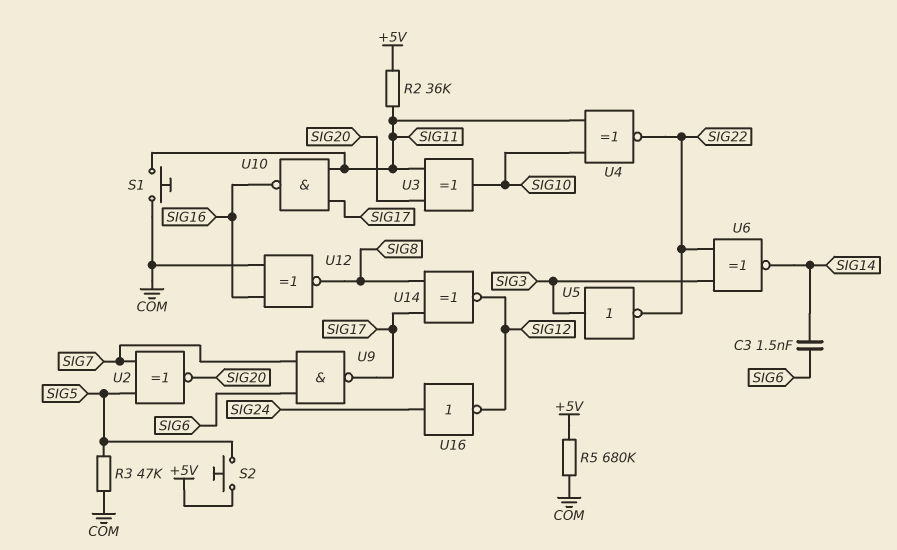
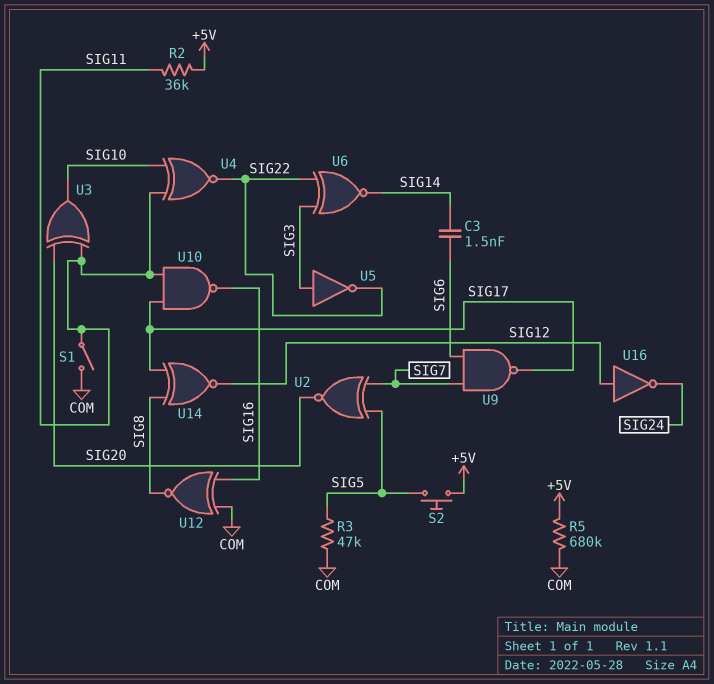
S1: button (COM, SIG11) -> switch (COM, SIG11)
U16: NOT (in SIG24, out SIG12) -> NOT (in SIG12, out SIG24)

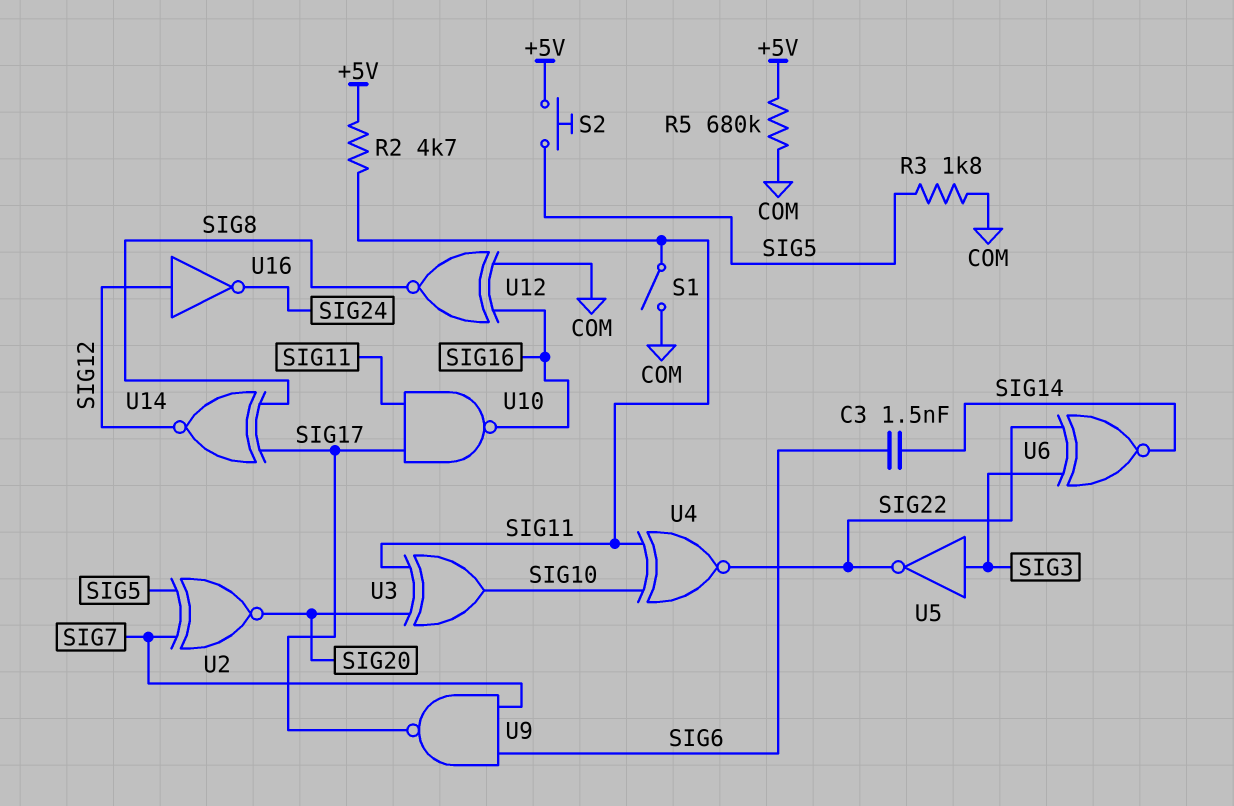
R2: 36k (+5V, SIG11) -> 4.7k (+5V, SIG11)
R3: 47k (COM, SIG5) -> 1.8k (COM, SIG5)

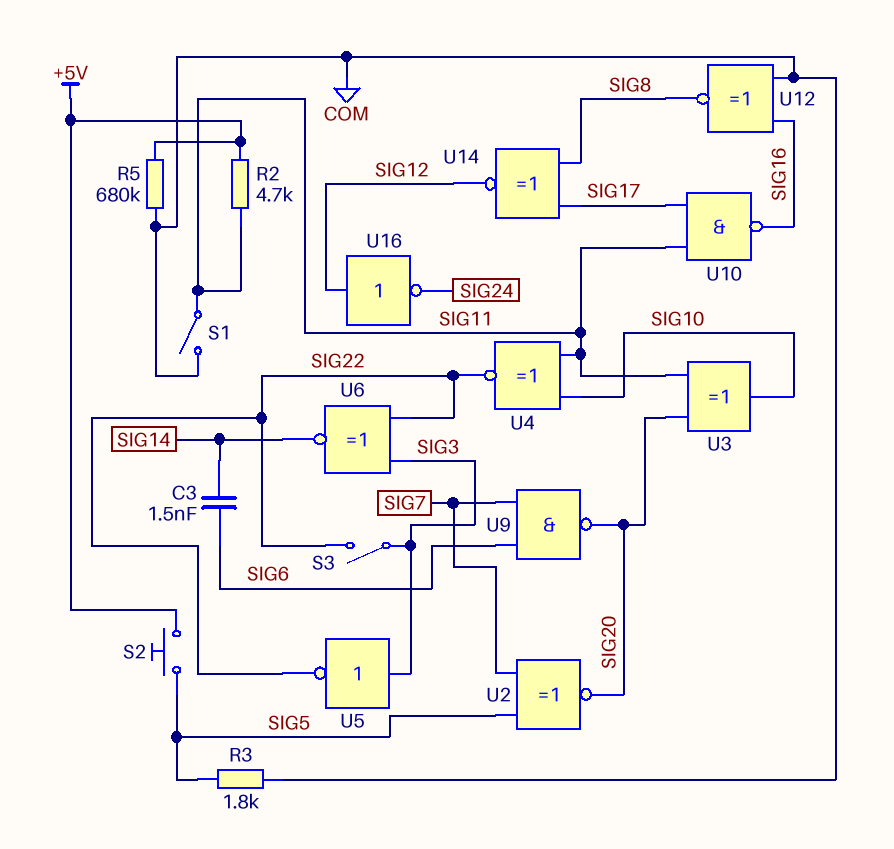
S3: none -> switch (SIG3, SIG22)
U9: NAND (in SIG6, in SIG7, out SIG17) -> NAND (in SIG6, in SIG7, out SIG20)

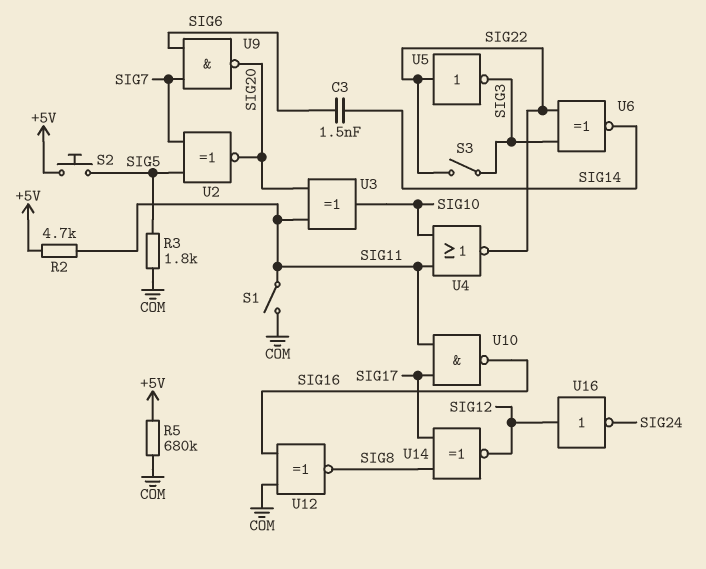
U4: XNOR (in SIG10, in SIG11, out SIG22) -> NOR (in SIG10, in SIG11, out SIG22)
U5: NOT (in SIG3, out SIG22) -> NOT (in SIG22, out SIG3)

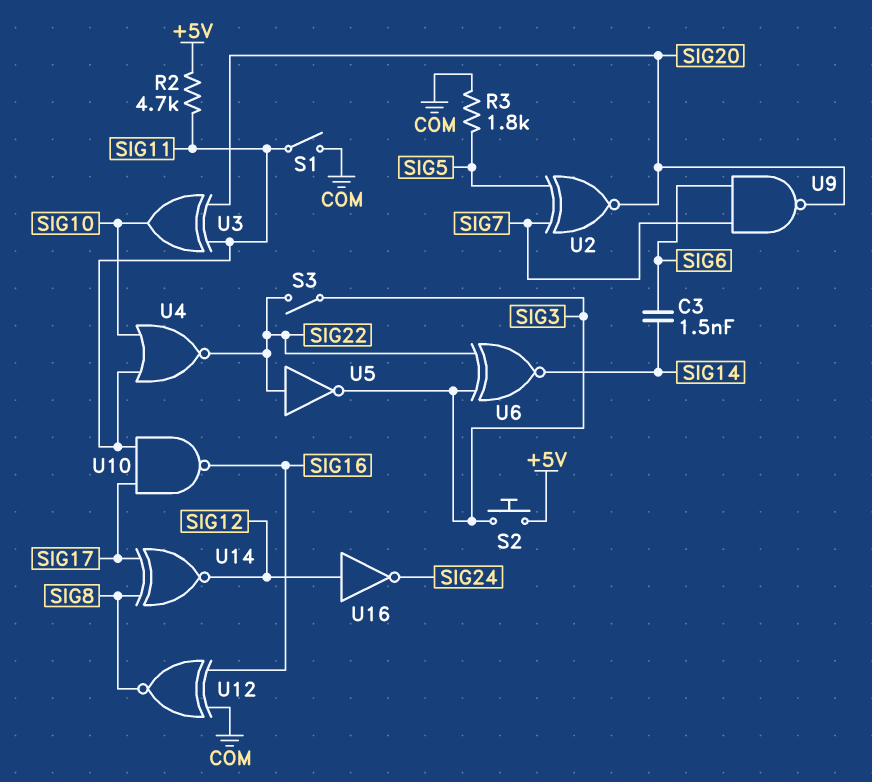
R5: 680k (+5V, COM) -> none
S2: button (+5V, SIG5) -> button (+5V, SIG3)

